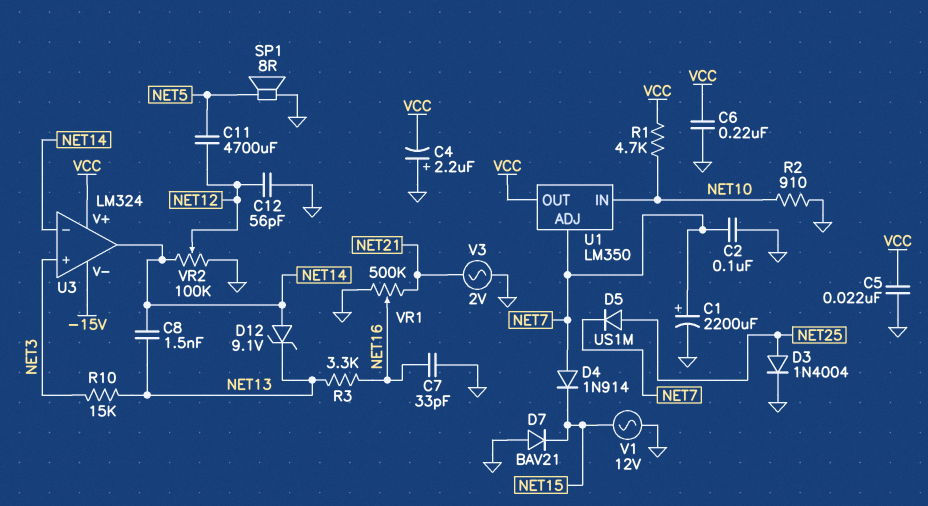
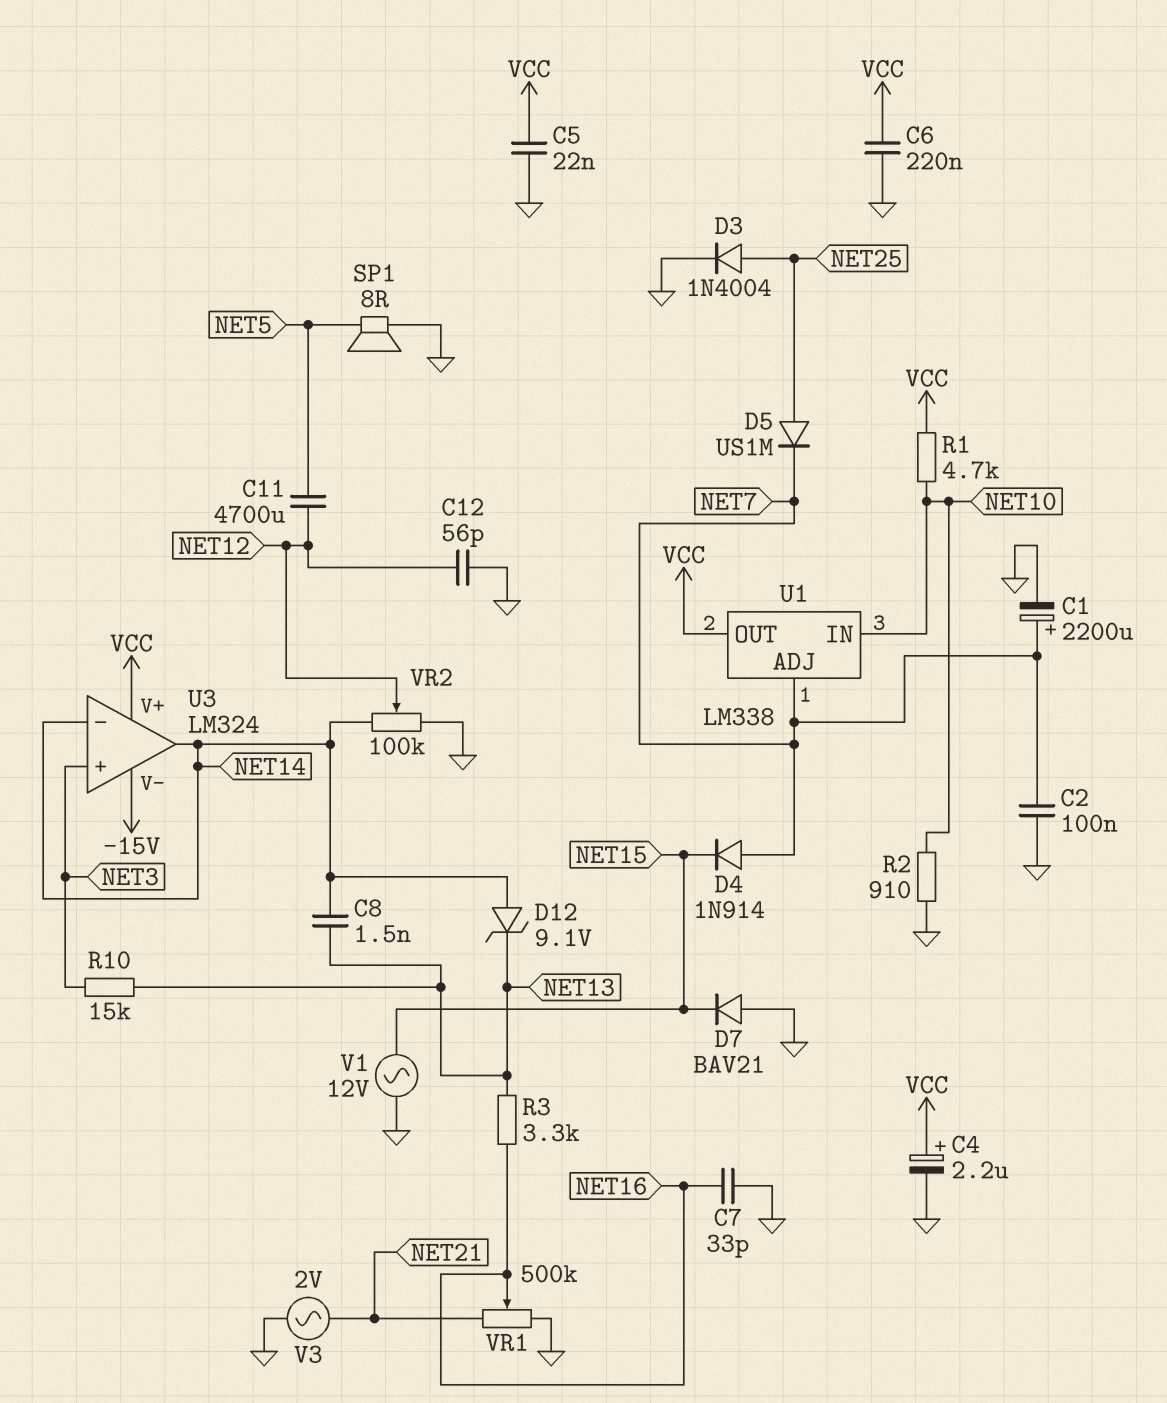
C4: 2.2uF (plus GND, minus VCC) -> 2.2uF (plus VCC, minus GND)
U1: LM350 -> LM338

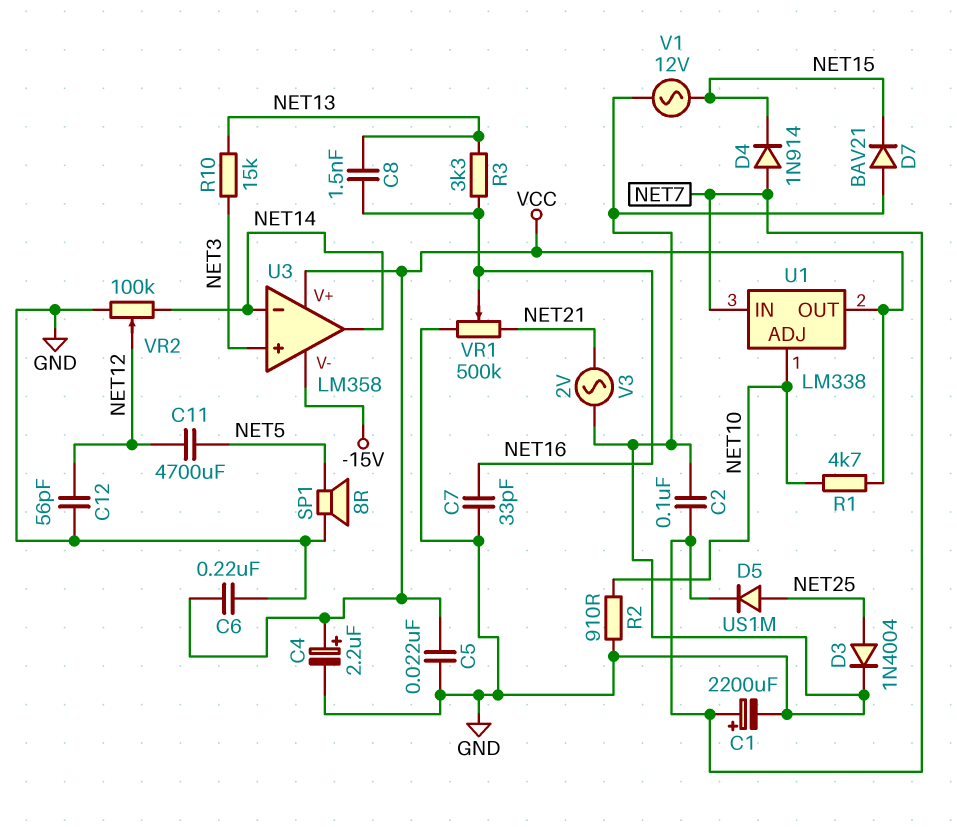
C8: 1.5nF (NET13, NET14) -> 1.5nF (NET13, NET16)
D12: zener 9.1V (A NET14, K NET13) -> none
U1 pin ADJ: NET7 -> NET10
U1 pin IN: NET10 -> NET7
U3: LM324 -> LM358

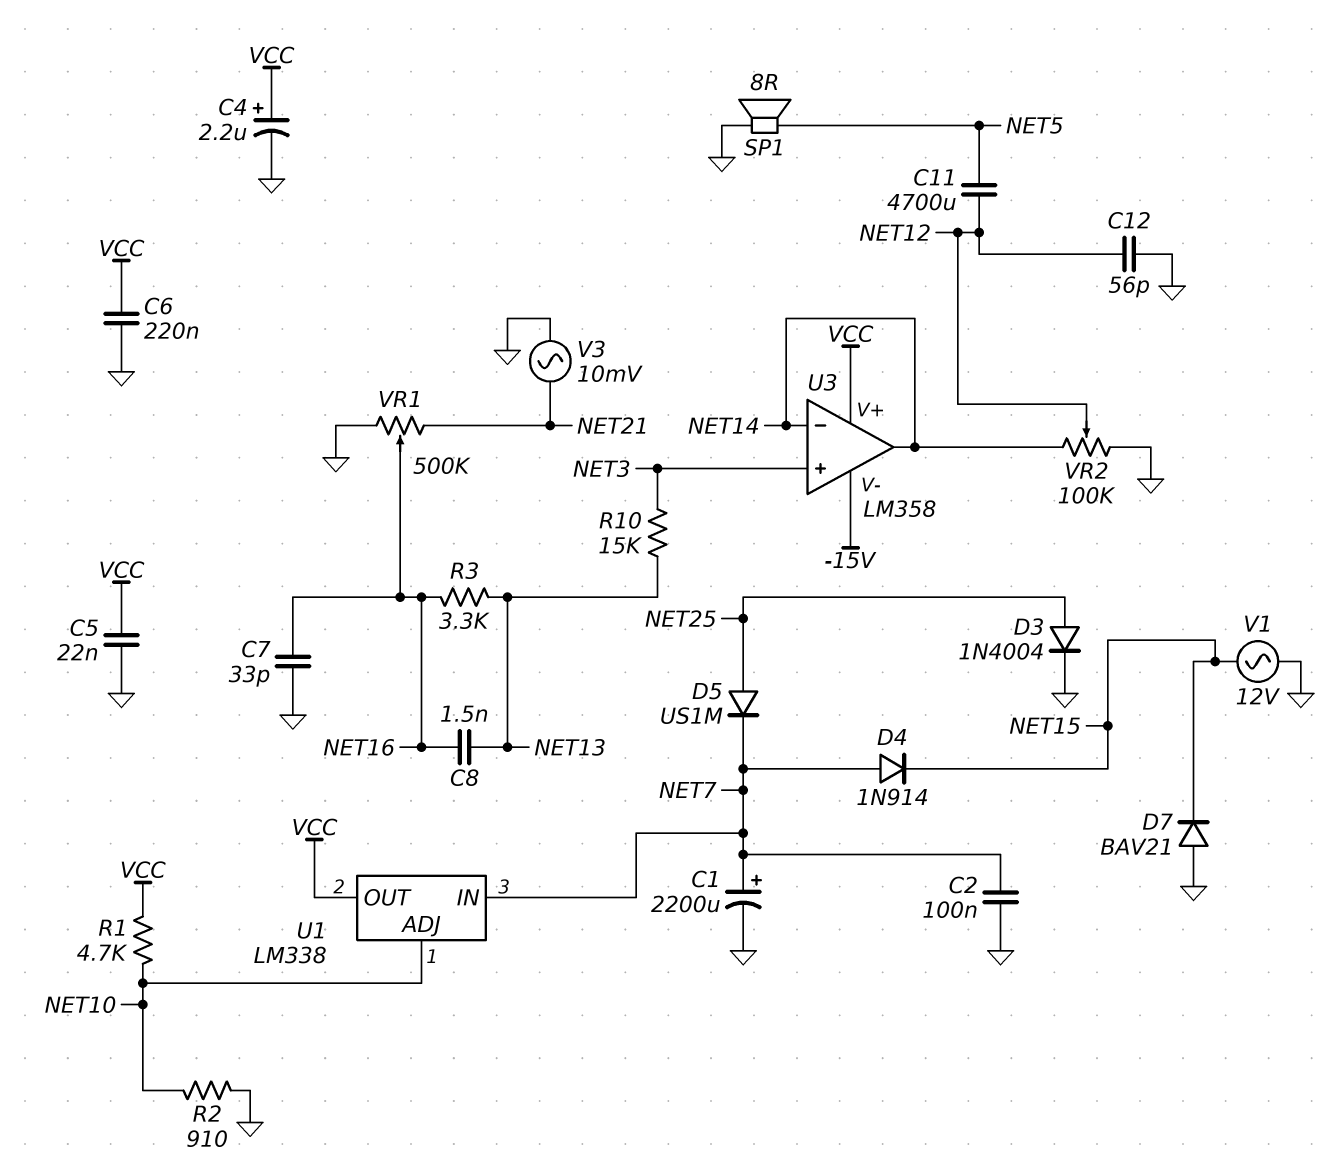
V3: AC 2V (GND, NET21) -> AC 10mV (GND, NET21)

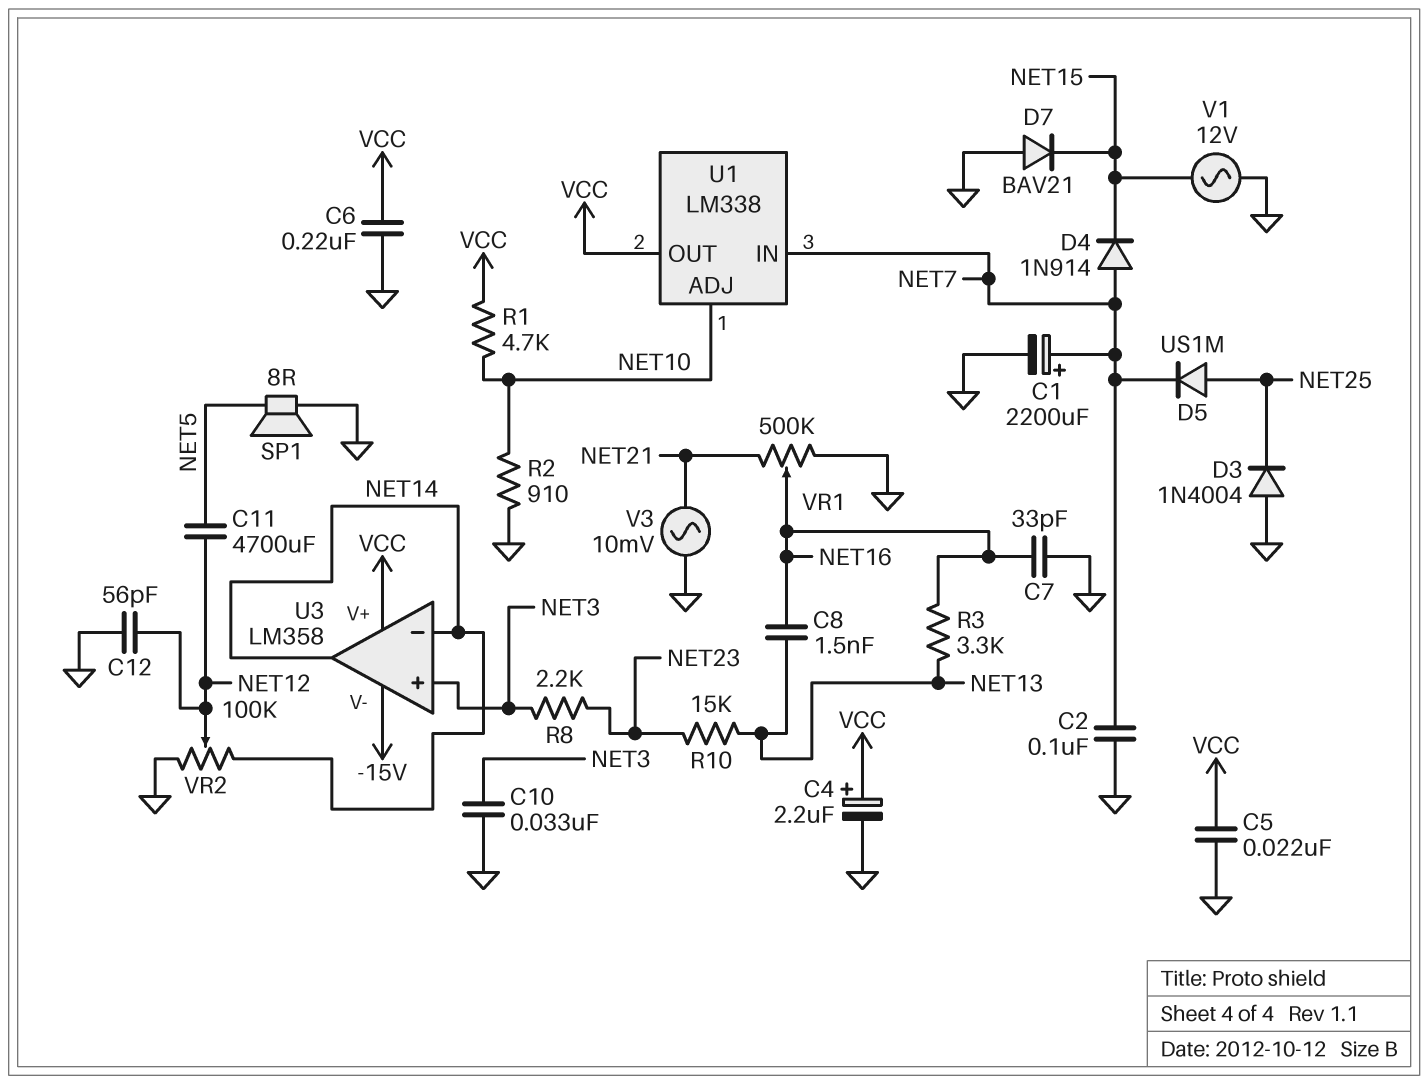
C10: none -> 33nF (GND, NET3)
D3: diode 1N4004 (A NET25, K GND) -> diode 1N4004 (A GND, K NET25)
R8: none -> 2.2k (NET3, NET23)
R10: 15k (NET3, NET13) -> 15k (NET13, NET23)

